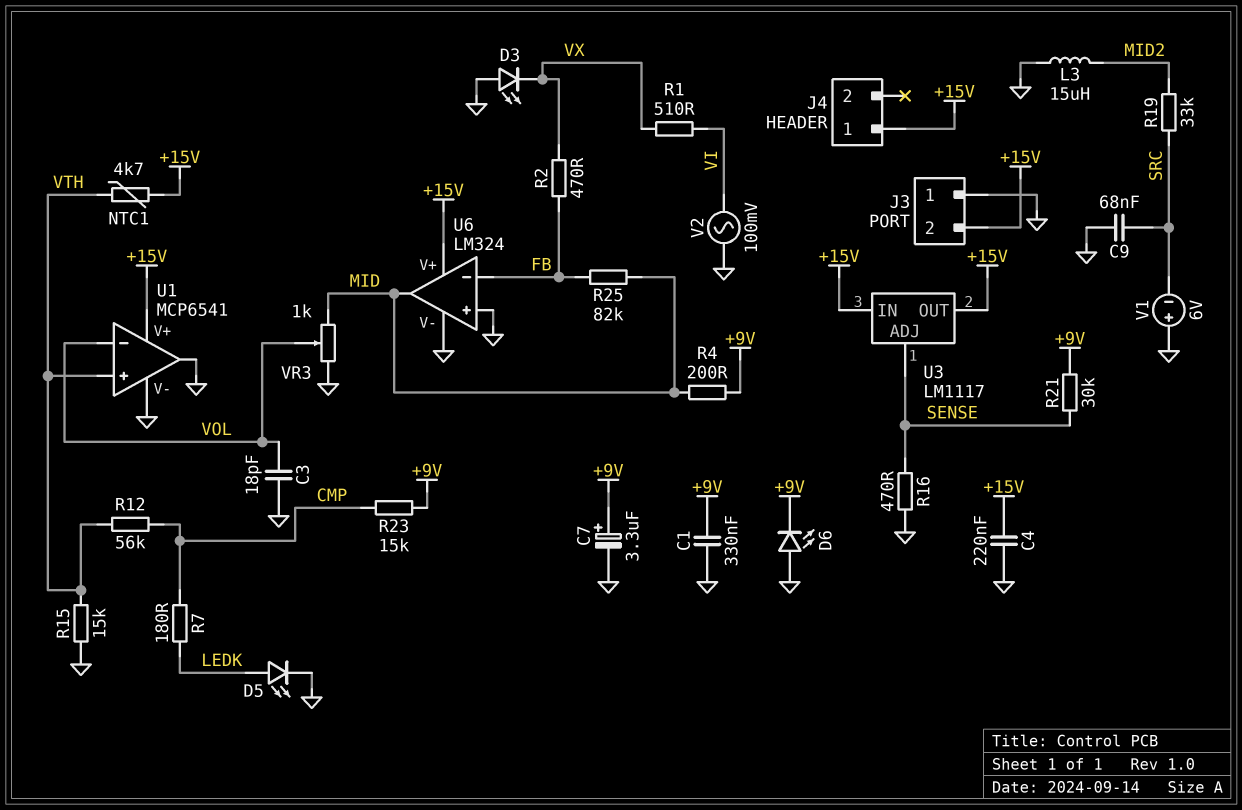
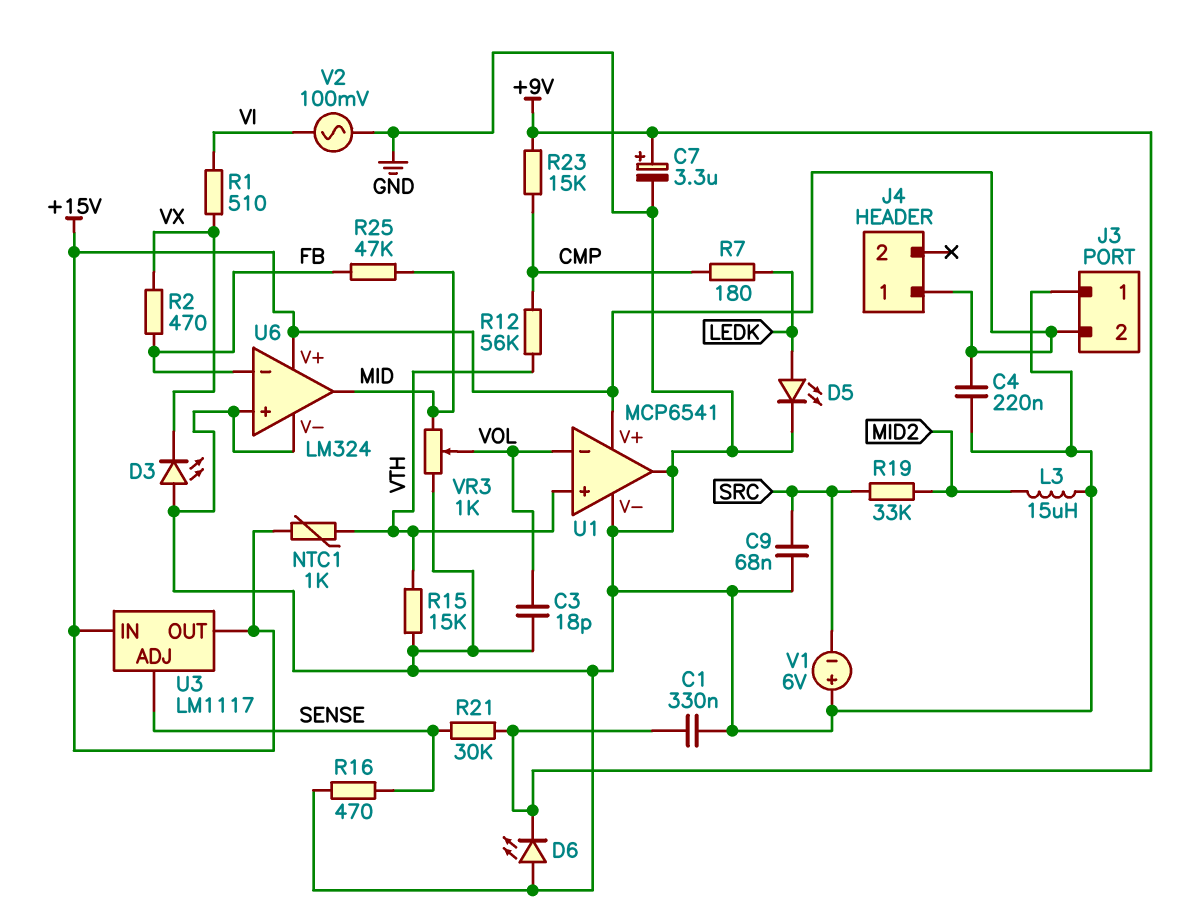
NTC1: 4.7k (+15V, VTH) -> 1k (+15V, VTH)
R4: 200 (+9V, MID) -> none
R25: 82k (FB, MID) -> 47k (FB, MID)

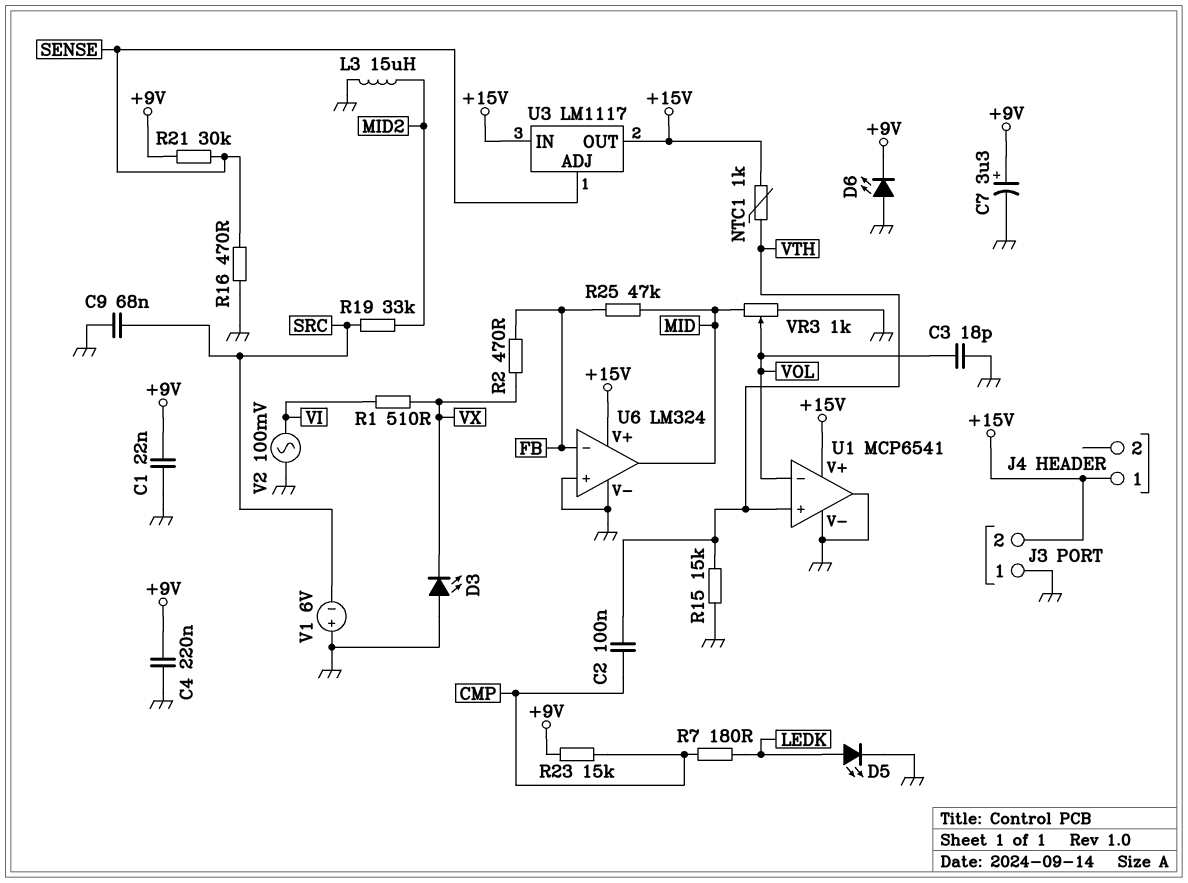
C1: 330nF (+9V, GND) -> 22nF (+9V, GND)
C2: none -> 100nF (CMP, VTH)
C4: 220nF (+15V, GND) -> 220nF (+9V, GND)
R12: 56k (CMP, VTH) -> none

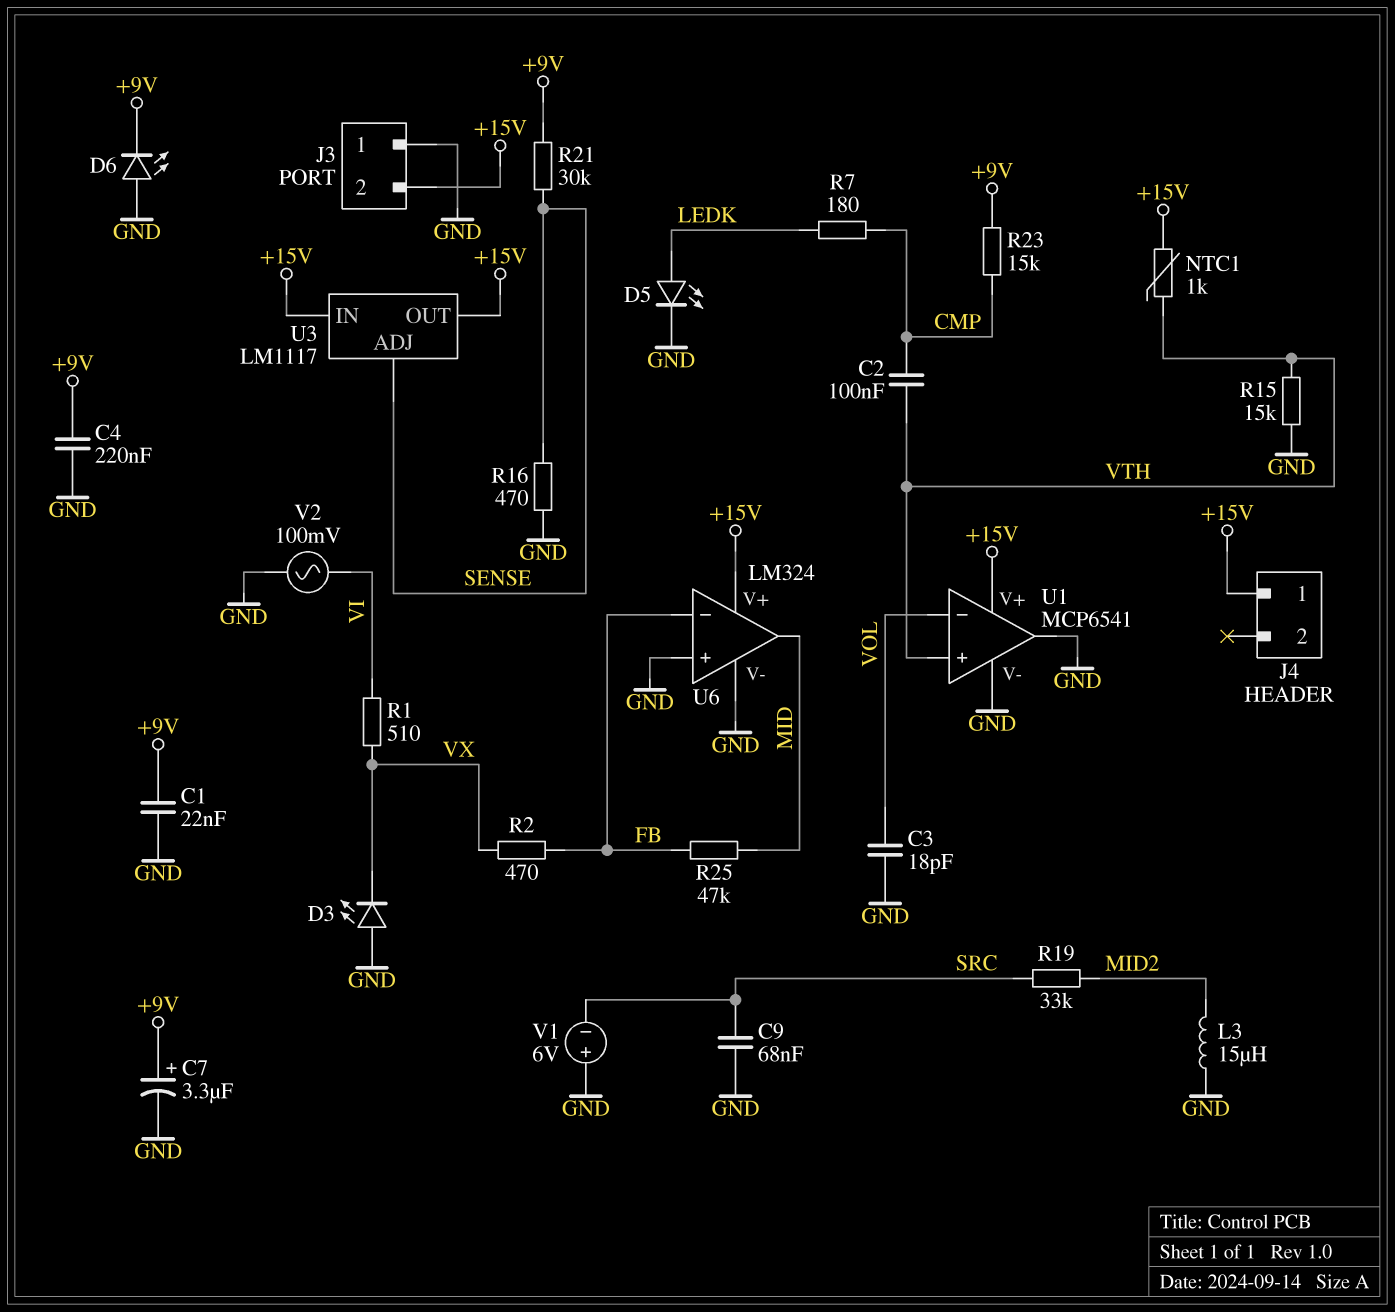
VR3: 1k (GND, MID, wiper VOL) -> none

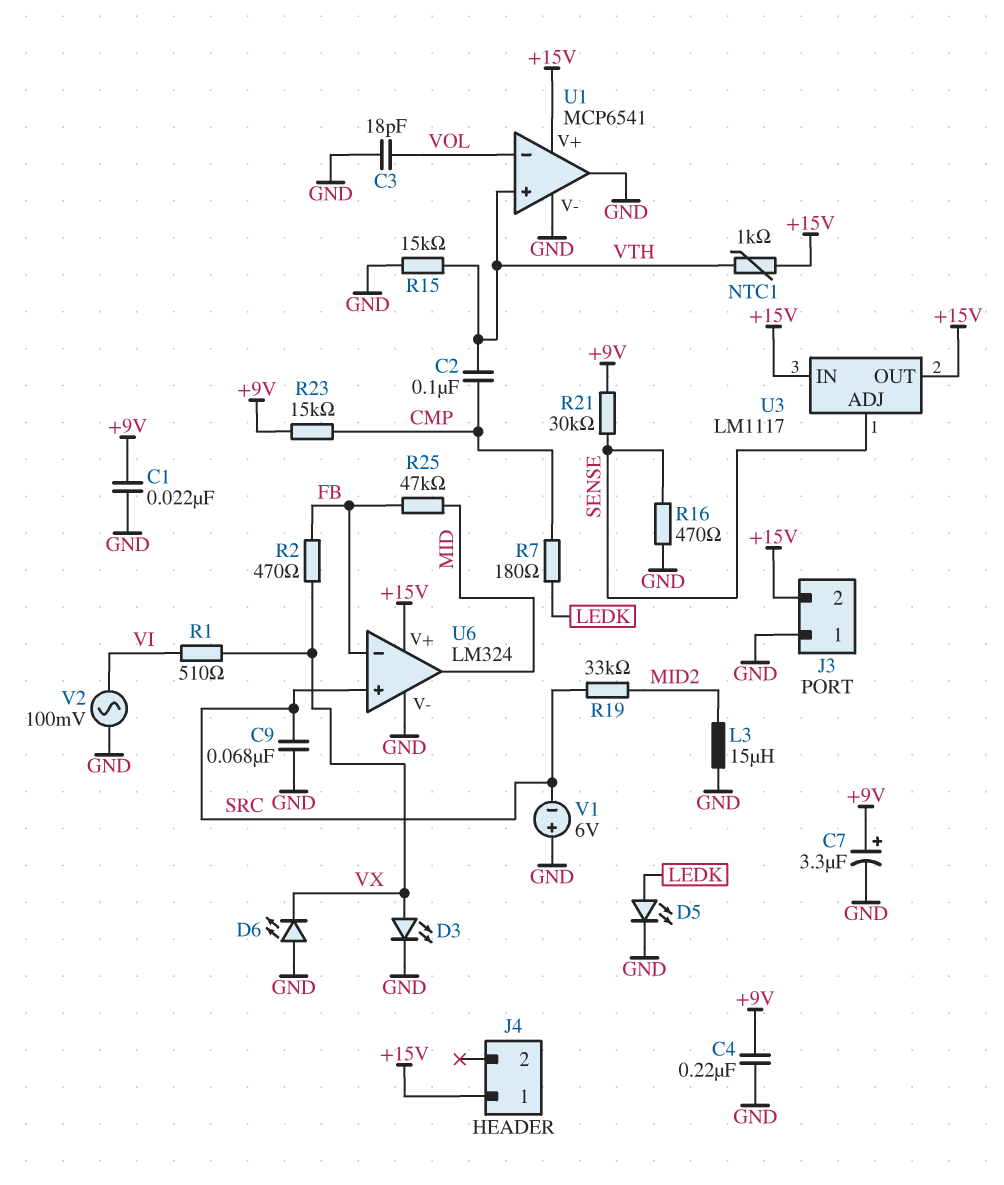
D3: LED (A GND, K VX) -> LED (A VX, K GND)
D6: LED (A GND, K +9V) -> LED (A GND, K VX)
U6 pin in+: GND -> SRC

